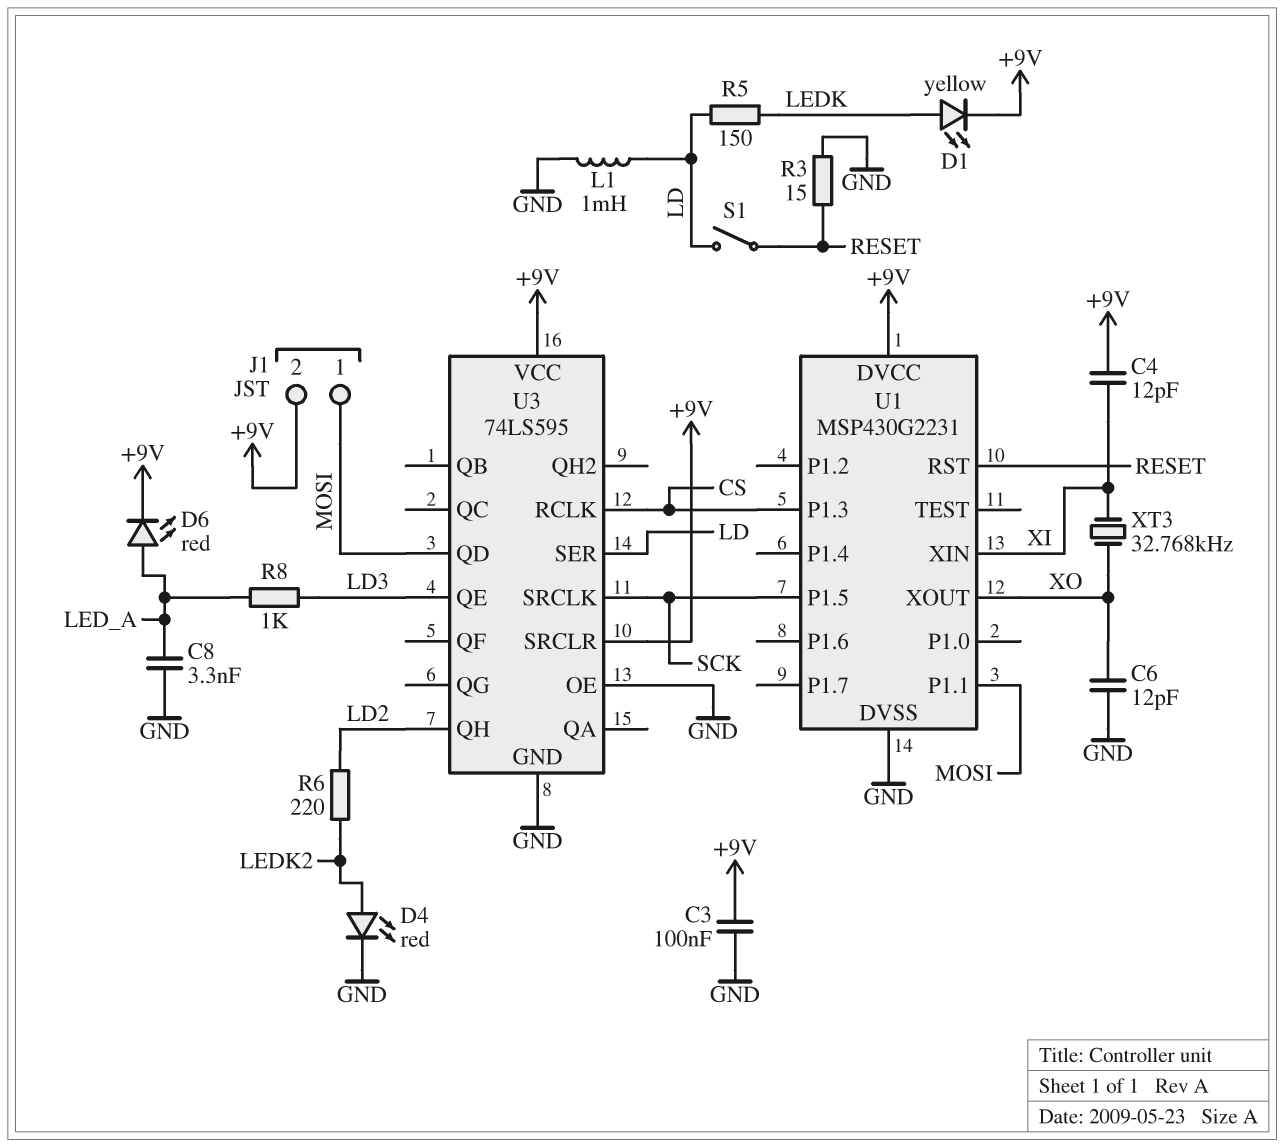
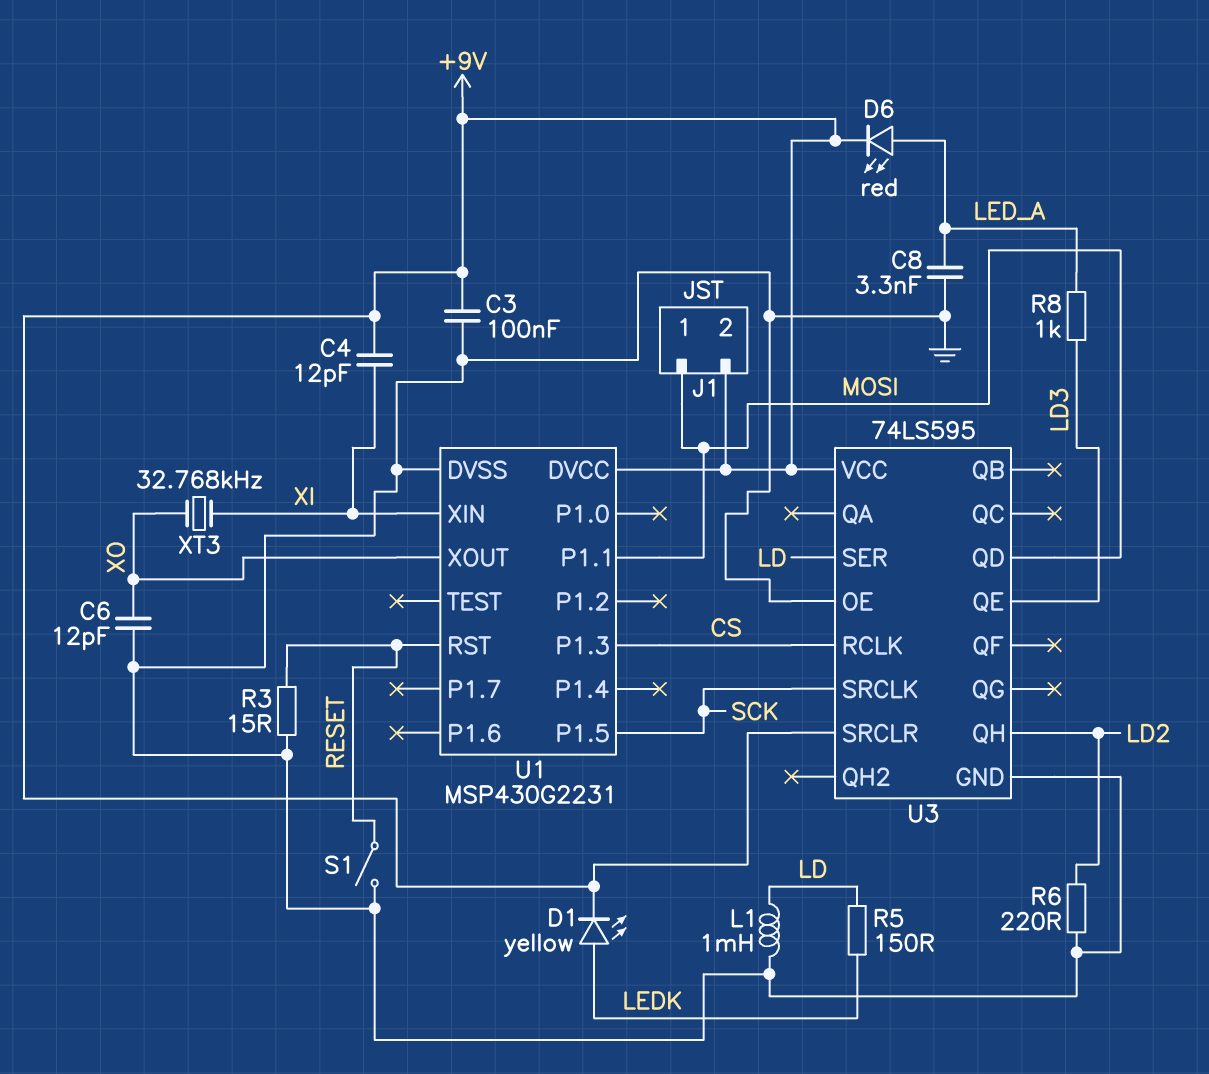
D4: LED red (A LEDK2, K GND) -> none
R6: 220 (LD2, LEDK2) -> 220 (GND, LD2)
S1: switch (LD, RESET) -> switch (GND, RESET)

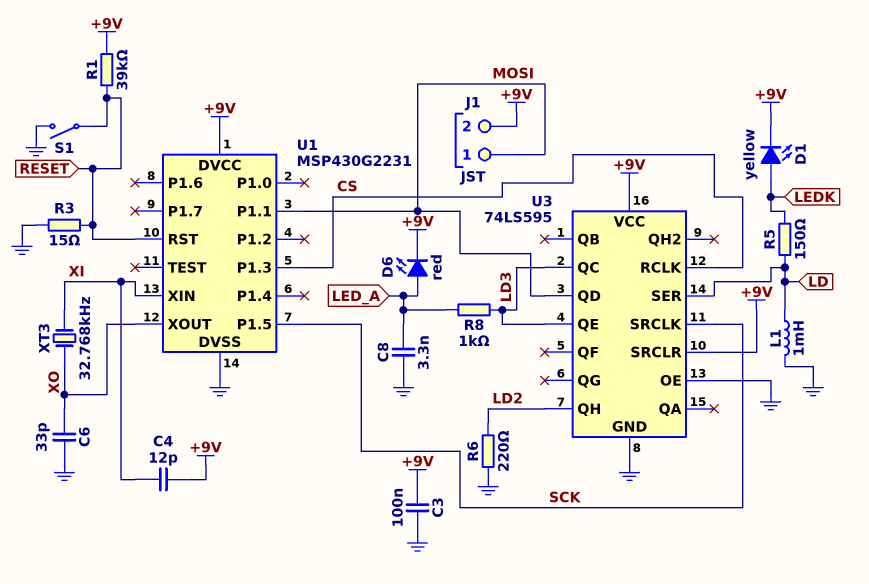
C6: 12pF (GND, XO) -> 33pF (GND, XO)
R1: none -> 39k (+9V, RESET)
U3 pin QC: none -> LD3

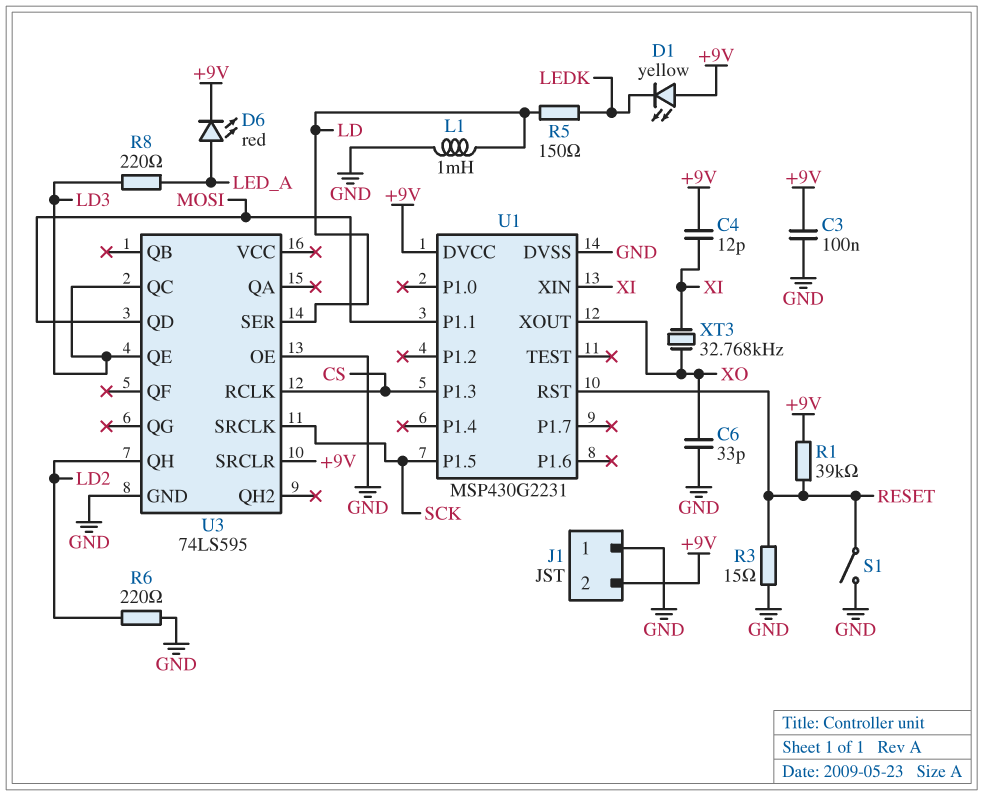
C8: 3.3nF (GND, LED_A) -> none
D1: LED yellow (A LEDK, K +9V) -> LED yellow (A +9V, K LEDK)
J1 pin 1: MOSI -> GND
R8: 1k (LD3, LED_A) -> 220 (LD3, LED_A)
U3 pin VCC: +9V -> none

